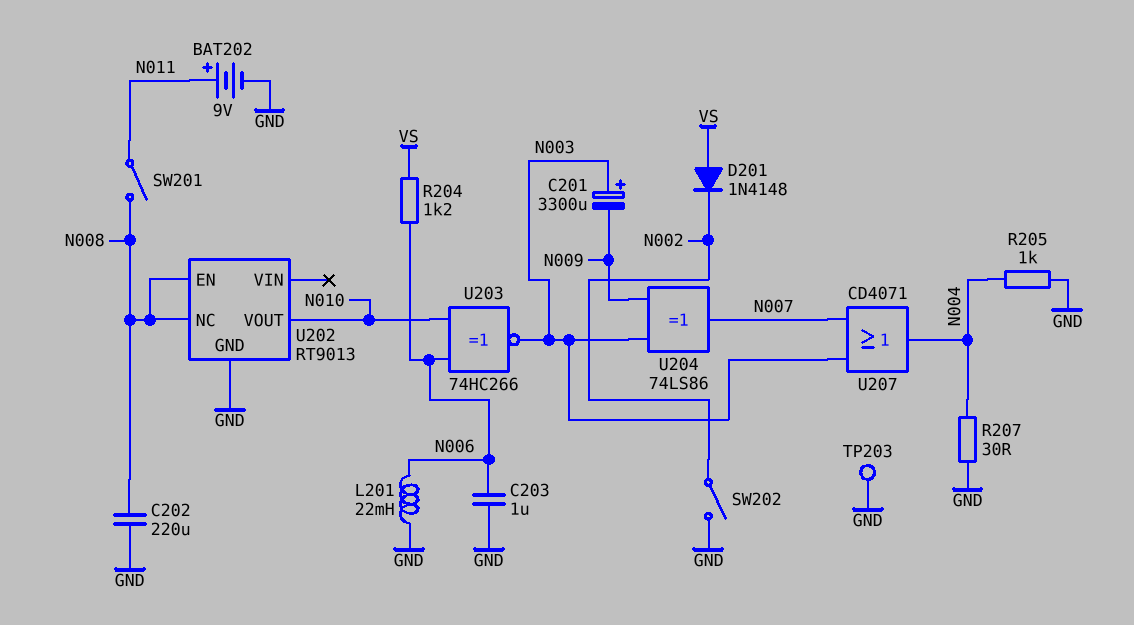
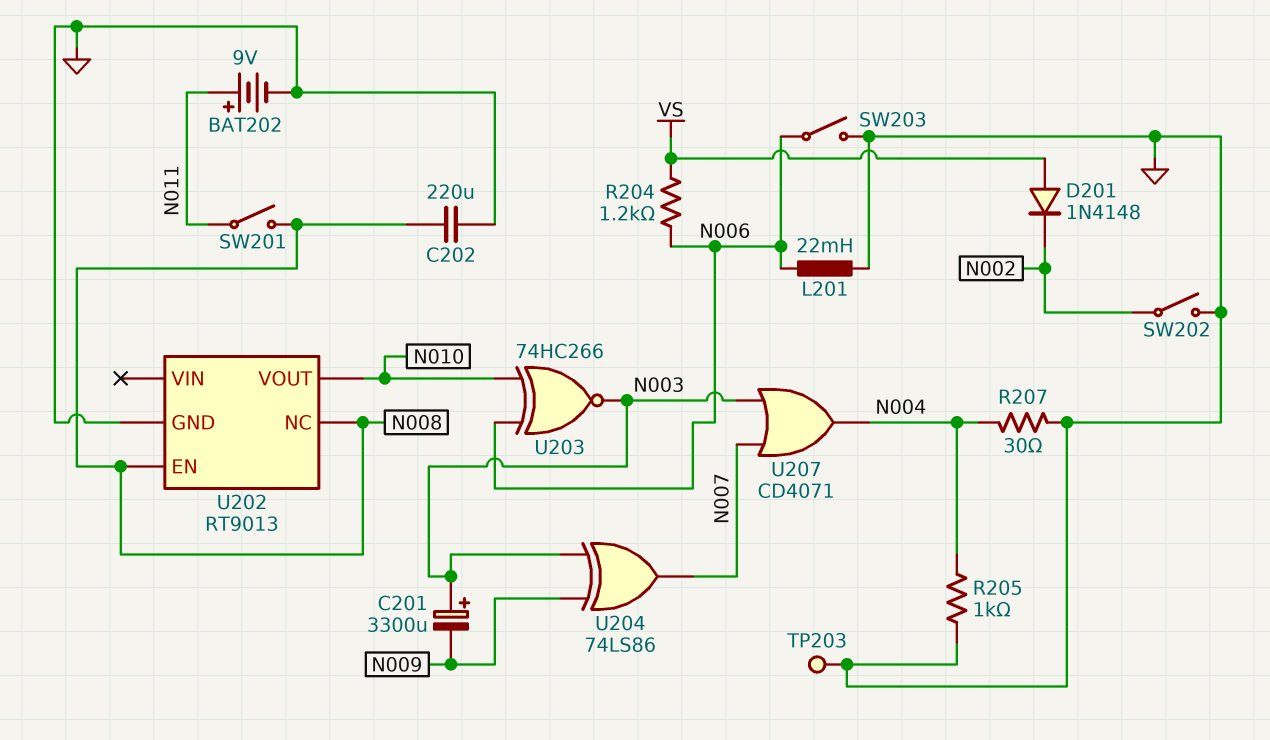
C203: 1uF (GND, N006) -> none
SW203: none -> switch (GND, N006)

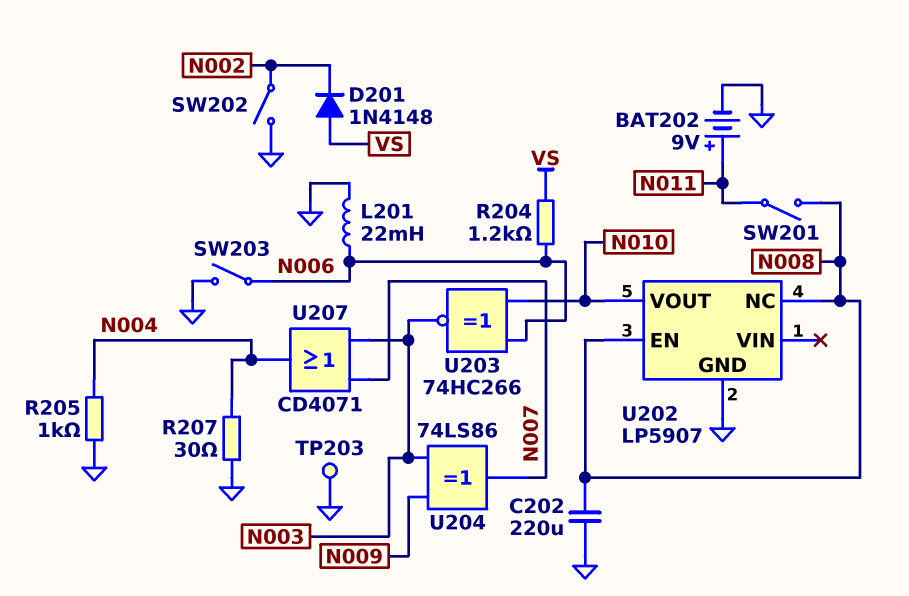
C201: 3300uF (plus N003, minus N009) -> none
U202: RT9013 -> LP5907

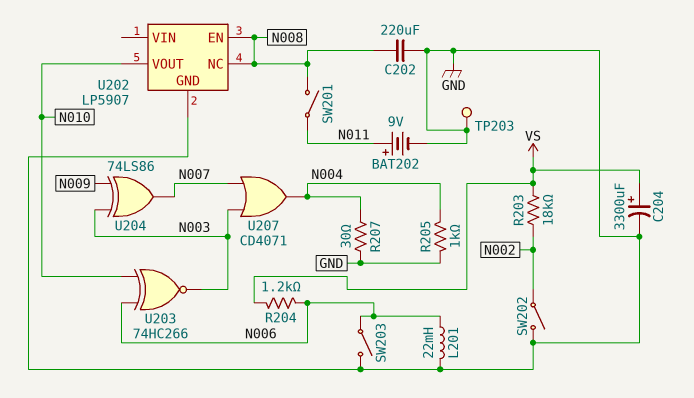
C204: none -> 3300uF (plus VS, minus GND)
D201: diode 1N4148 (A VS, K N002) -> none
R203: none -> 18k (N002, VS)

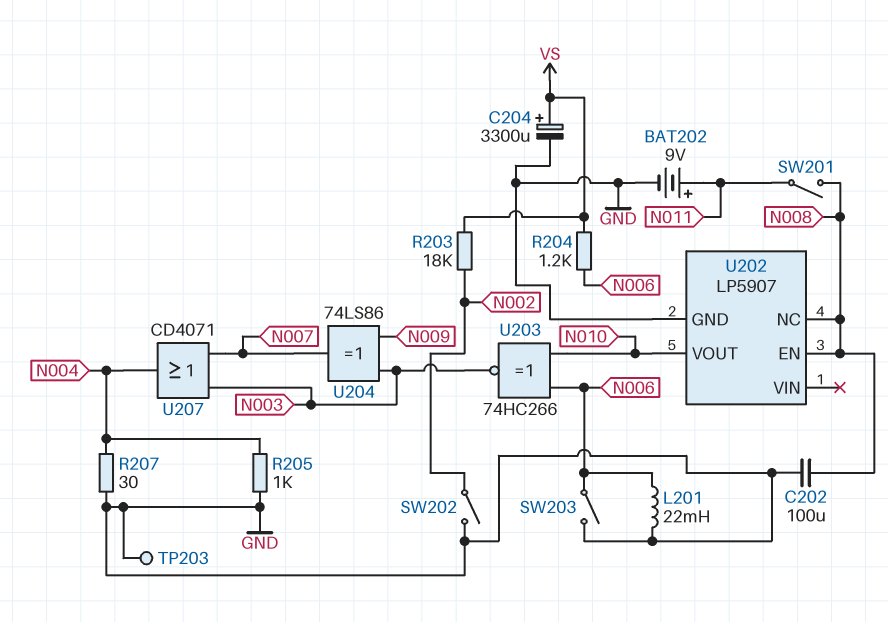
C202: 220uF (GND, N008) -> 100uF (GND, N008)

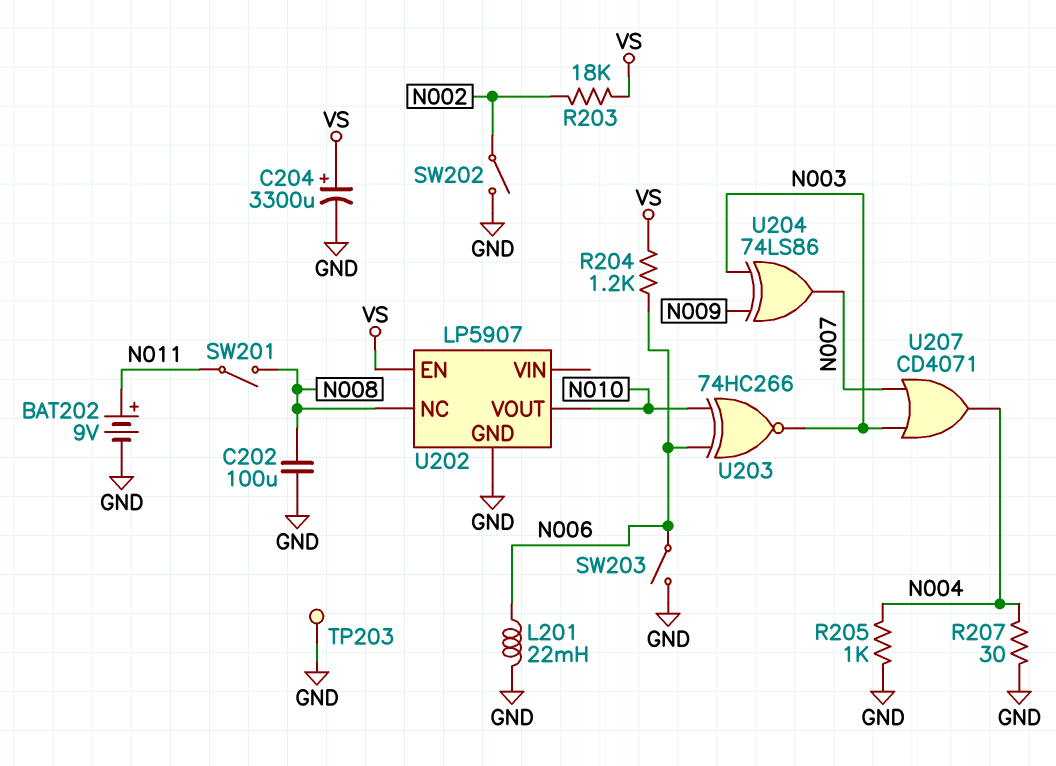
U202 pin EN: N008 -> VS

